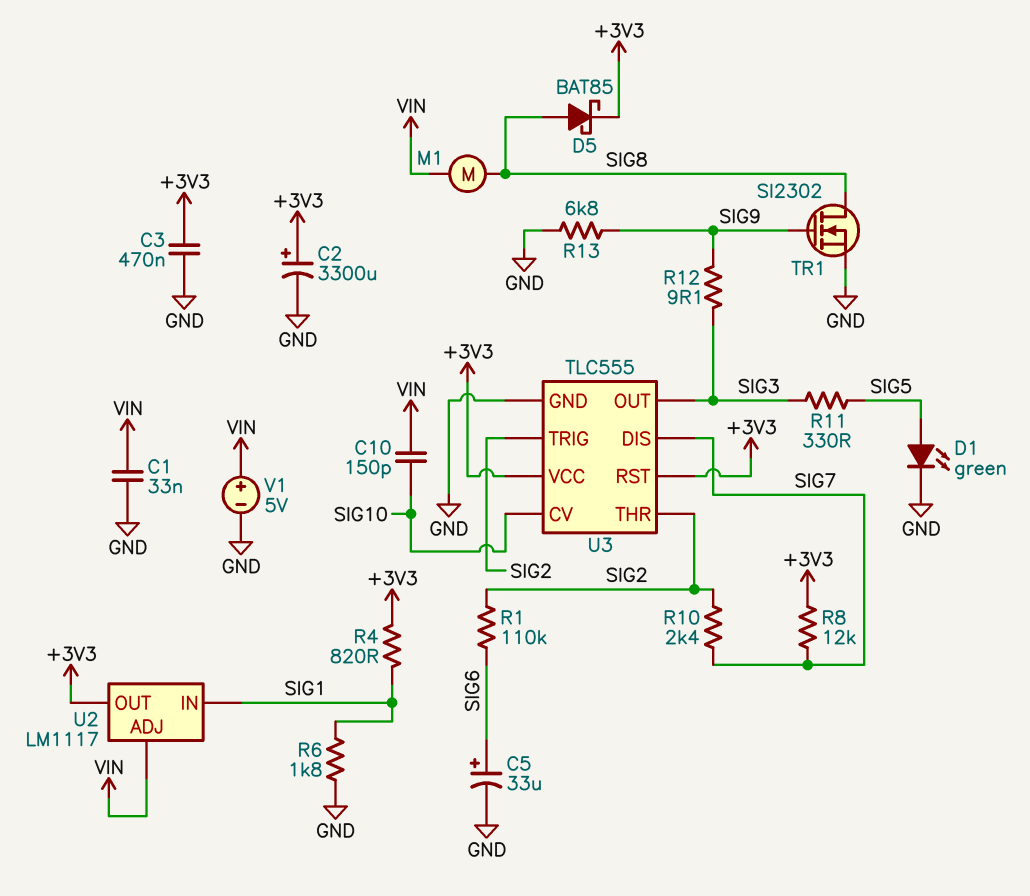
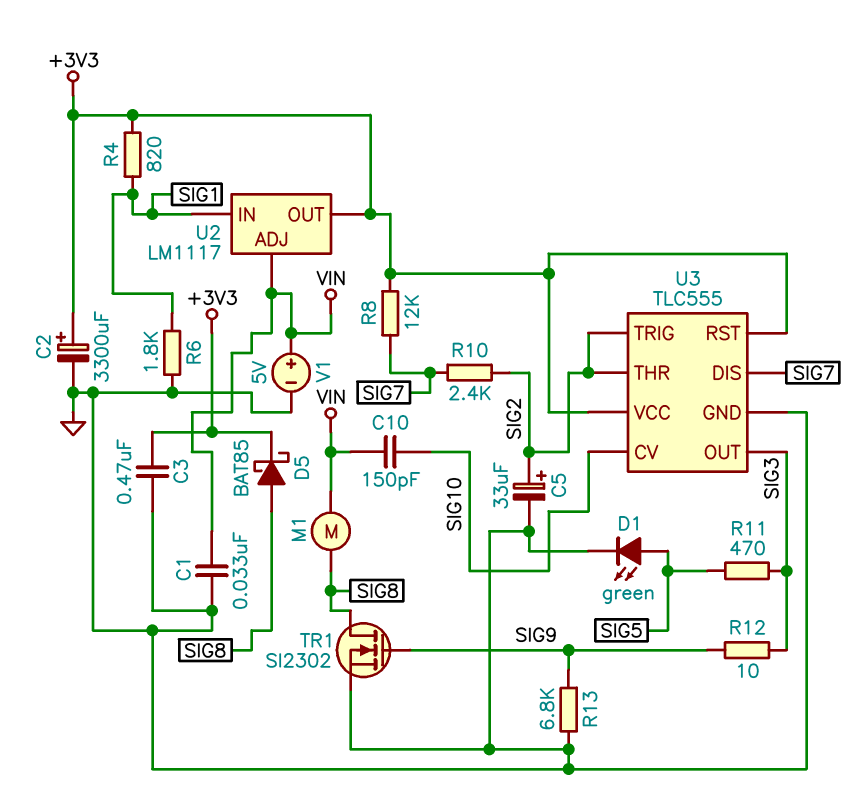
C5: 33uF (plus SIG6, minus GND) -> 33uF (plus SIG2, minus GND)
R1: 110k (SIG2, SIG6) -> none
R11: 330 (SIG3, SIG5) -> 470 (SIG3, SIG5)
R12: 9.1 (SIG3, SIG9) -> 10 (SIG3, SIG9)

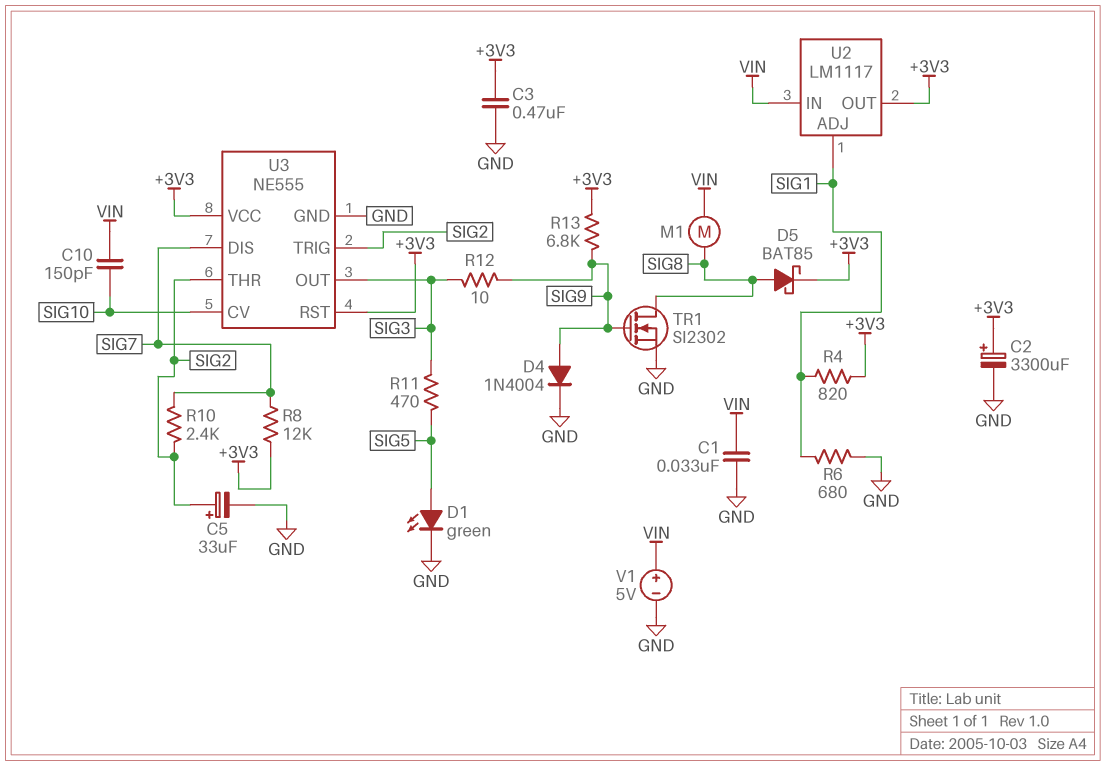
D4: none -> diode 1N4004 (A SIG9, K GND)
R6: 1.8k (GND, SIG1) -> 680 (GND, SIG1)
R13: 6.8k (GND, SIG9) -> 6.8k (+3V3, SIG9)
U2 pin ADJ: VIN -> SIG1
U2 pin IN: SIG1 -> VIN
U3: TLC555 -> NE555

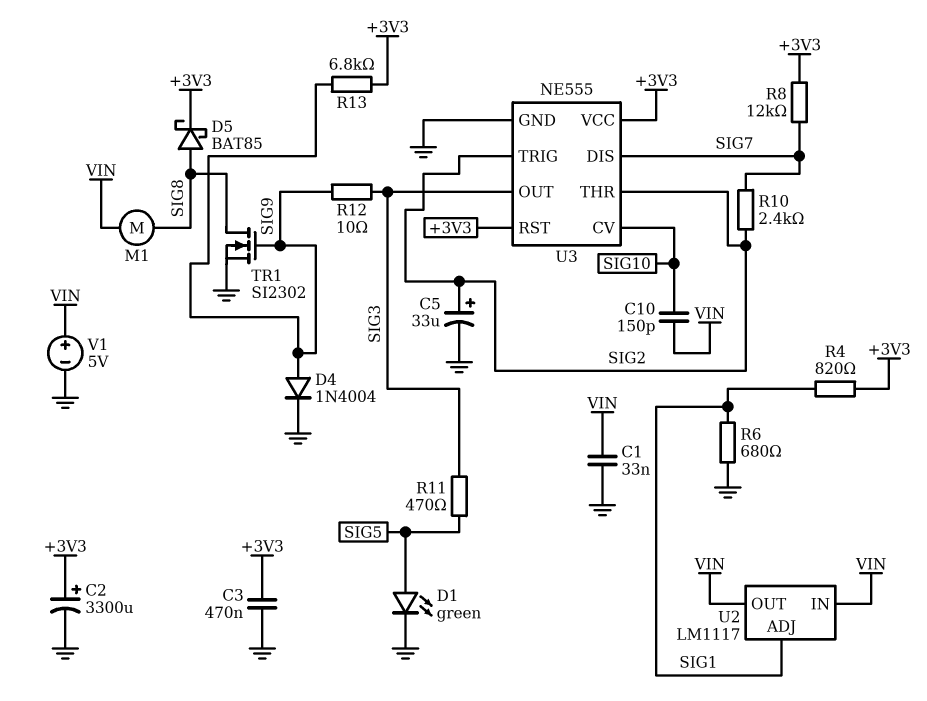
U2 pin OUT: +3V3 -> VIN

